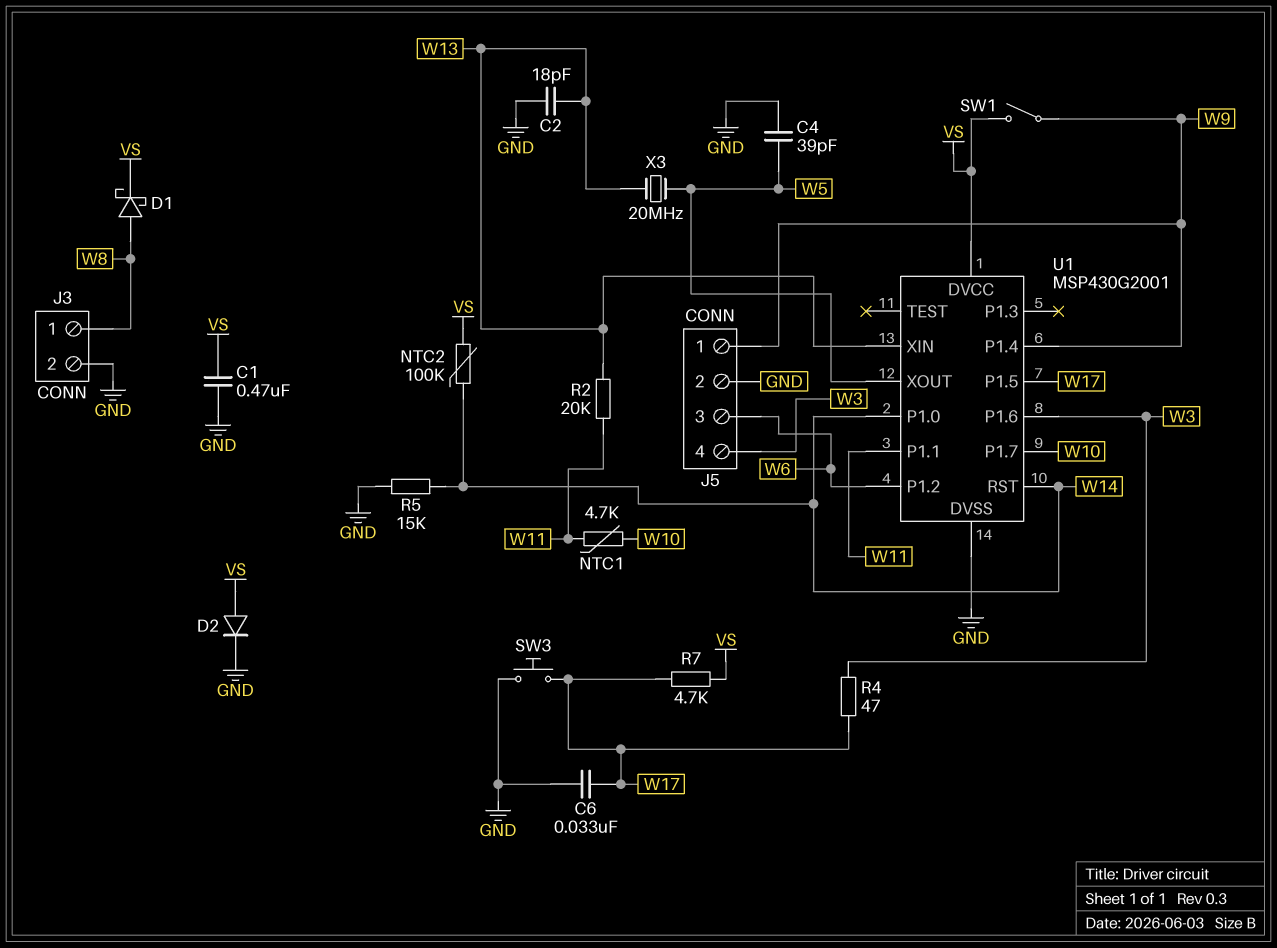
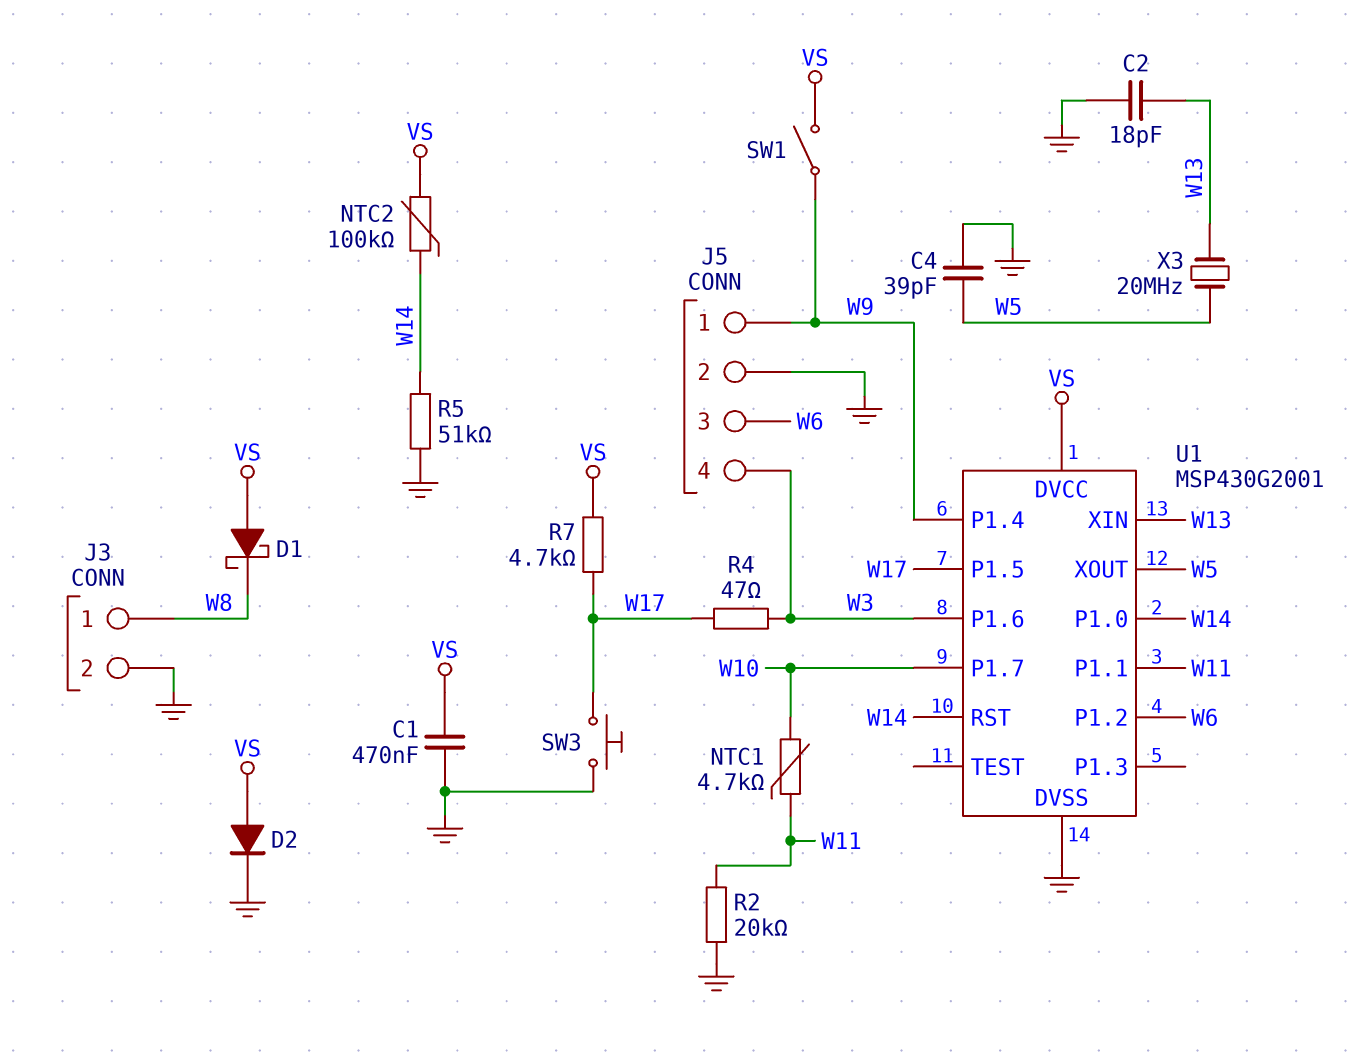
C6: 33nF (GND, W17) -> none
D1: schottky (A W8, K VS) -> schottky (A VS, K W8)
R2: 20k (W11, W13) -> 20k (GND, W11)
R5: 15k (GND, W14) -> 51k (GND, W14)

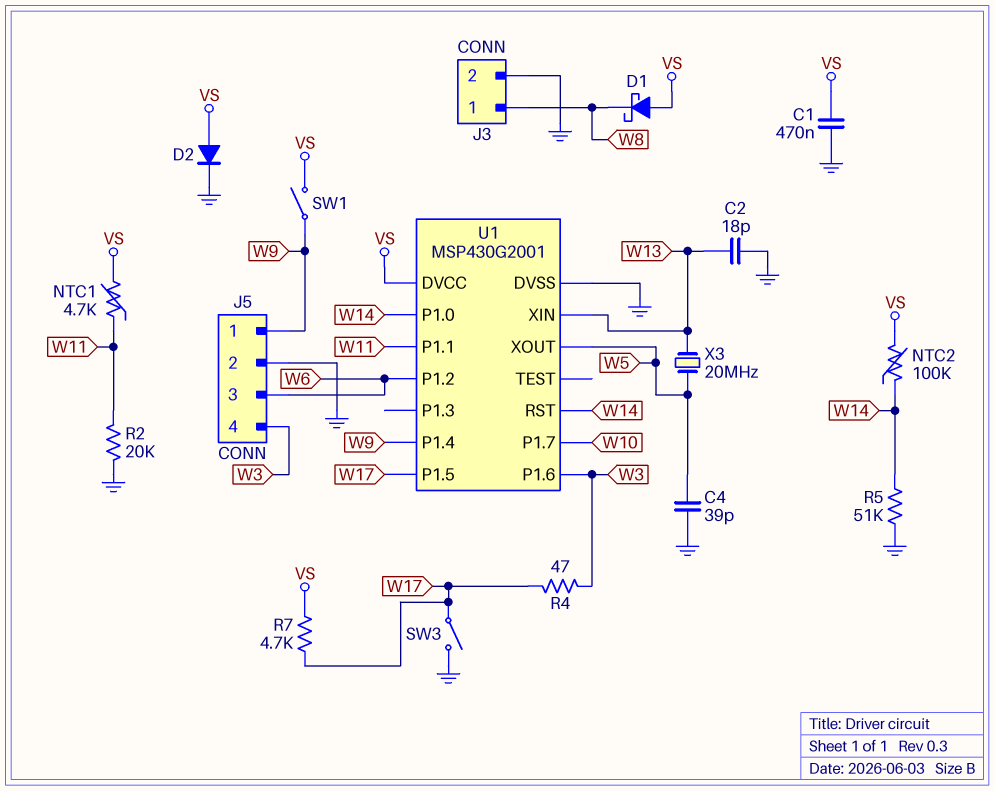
NTC1: 4.7k (W10, W11) -> 4.7k (VS, W11)
SW3: button (GND, W17) -> switch (GND, W17)

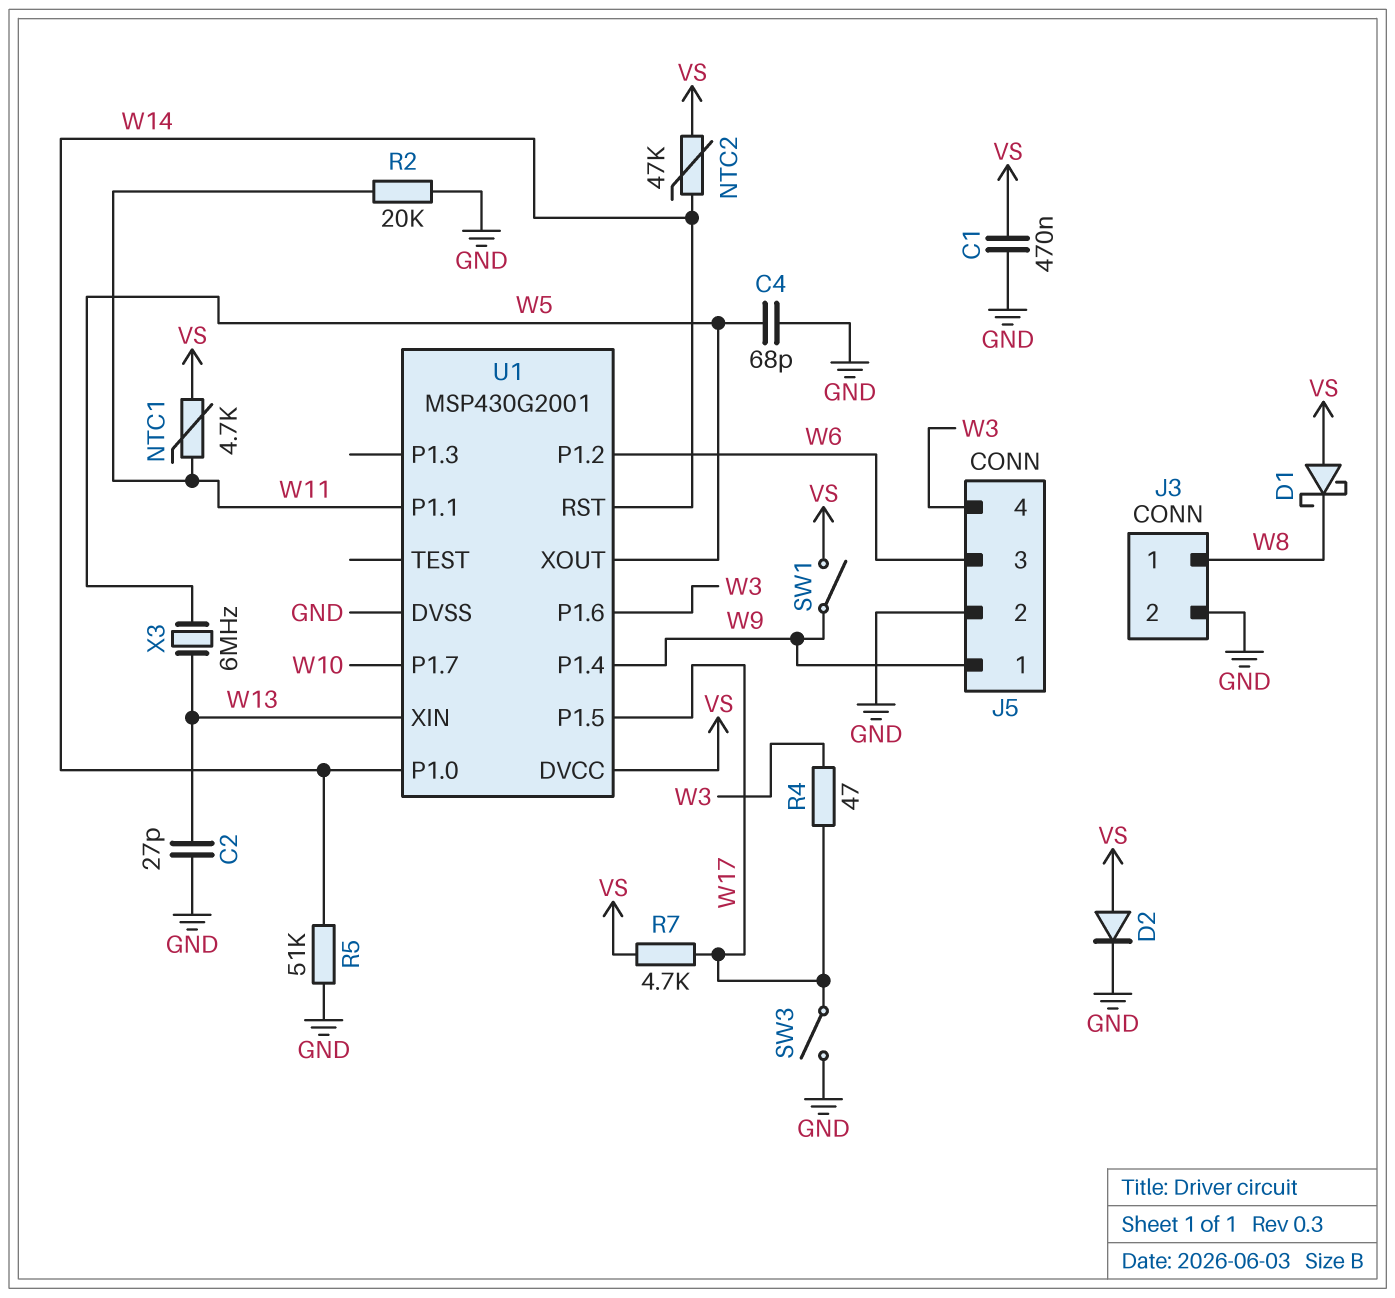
C2: 18pF (GND, W13) -> 27pF (GND, W13)
C4: 39pF (GND, W5) -> 68pF (GND, W5)
NTC2: 100k (VS, W14) -> 47k (VS, W14)
X3: 20MHz (W5, W13) -> 6MHz (W5, W13)

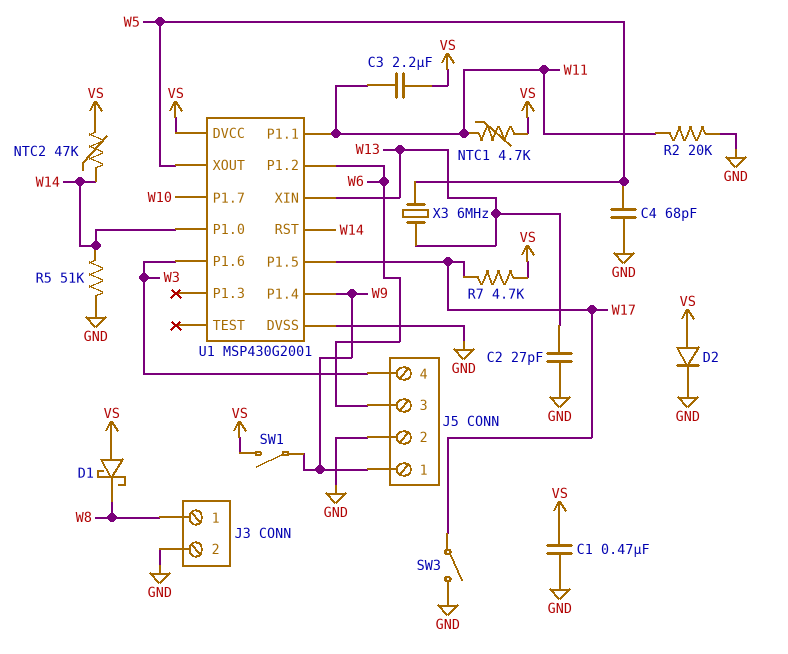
C3: none -> 2.2uF (VS, W11)
R4: 47 (W3, W17) -> none

